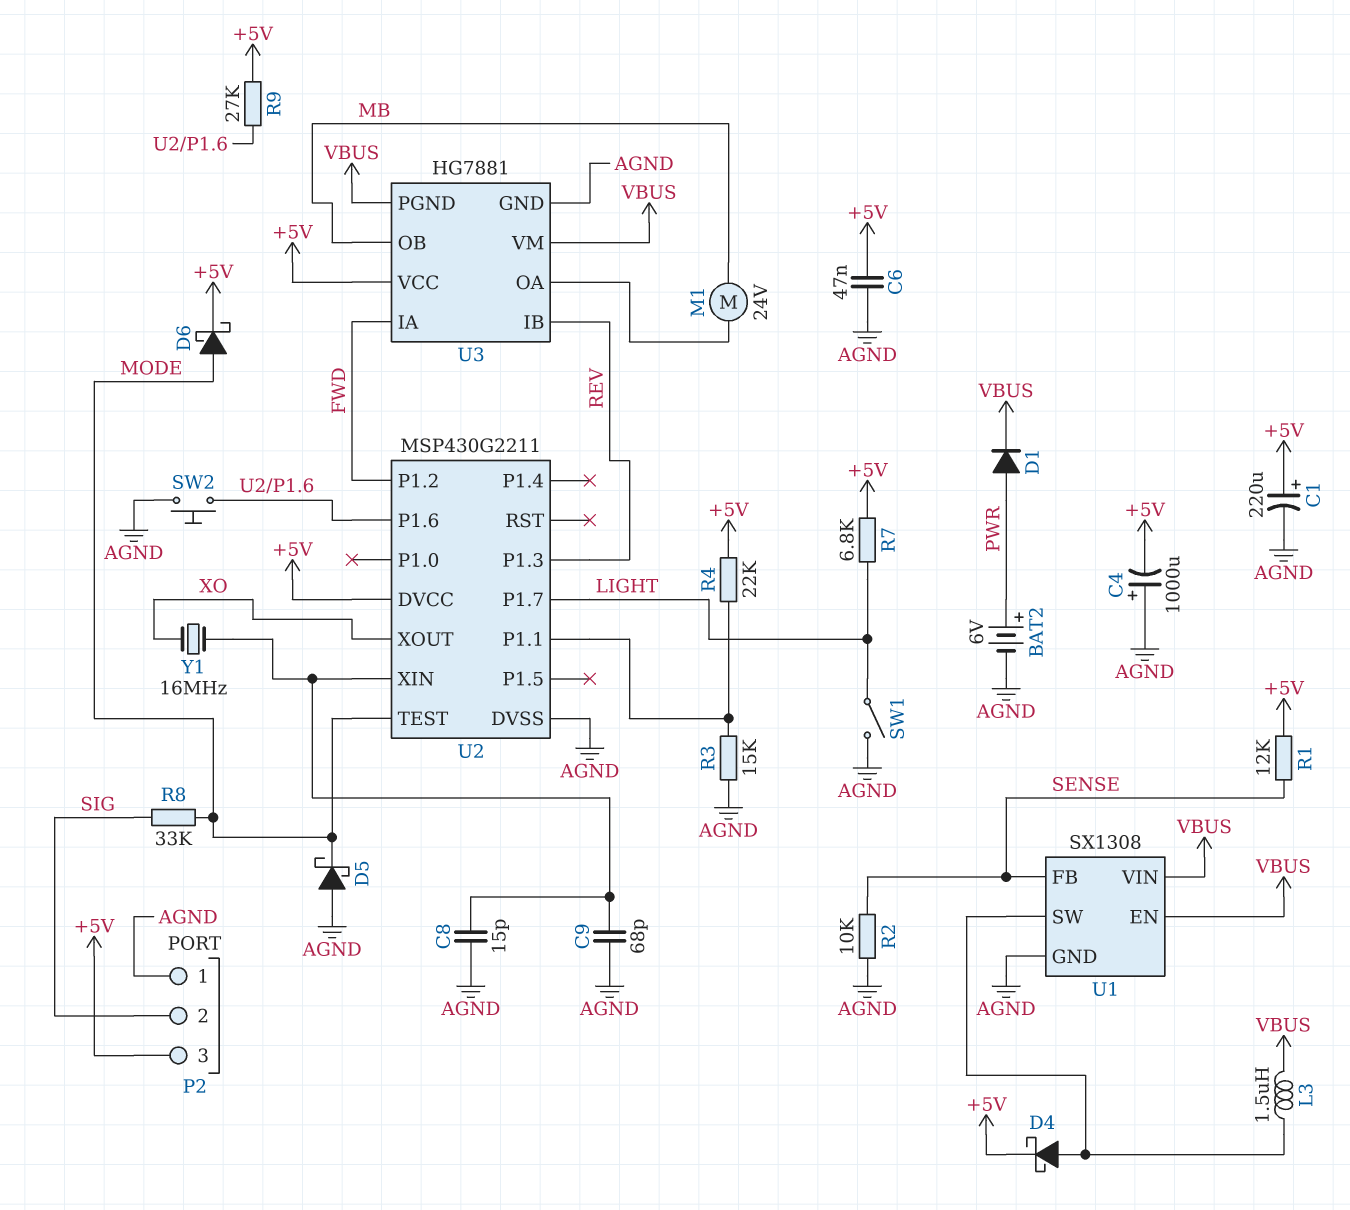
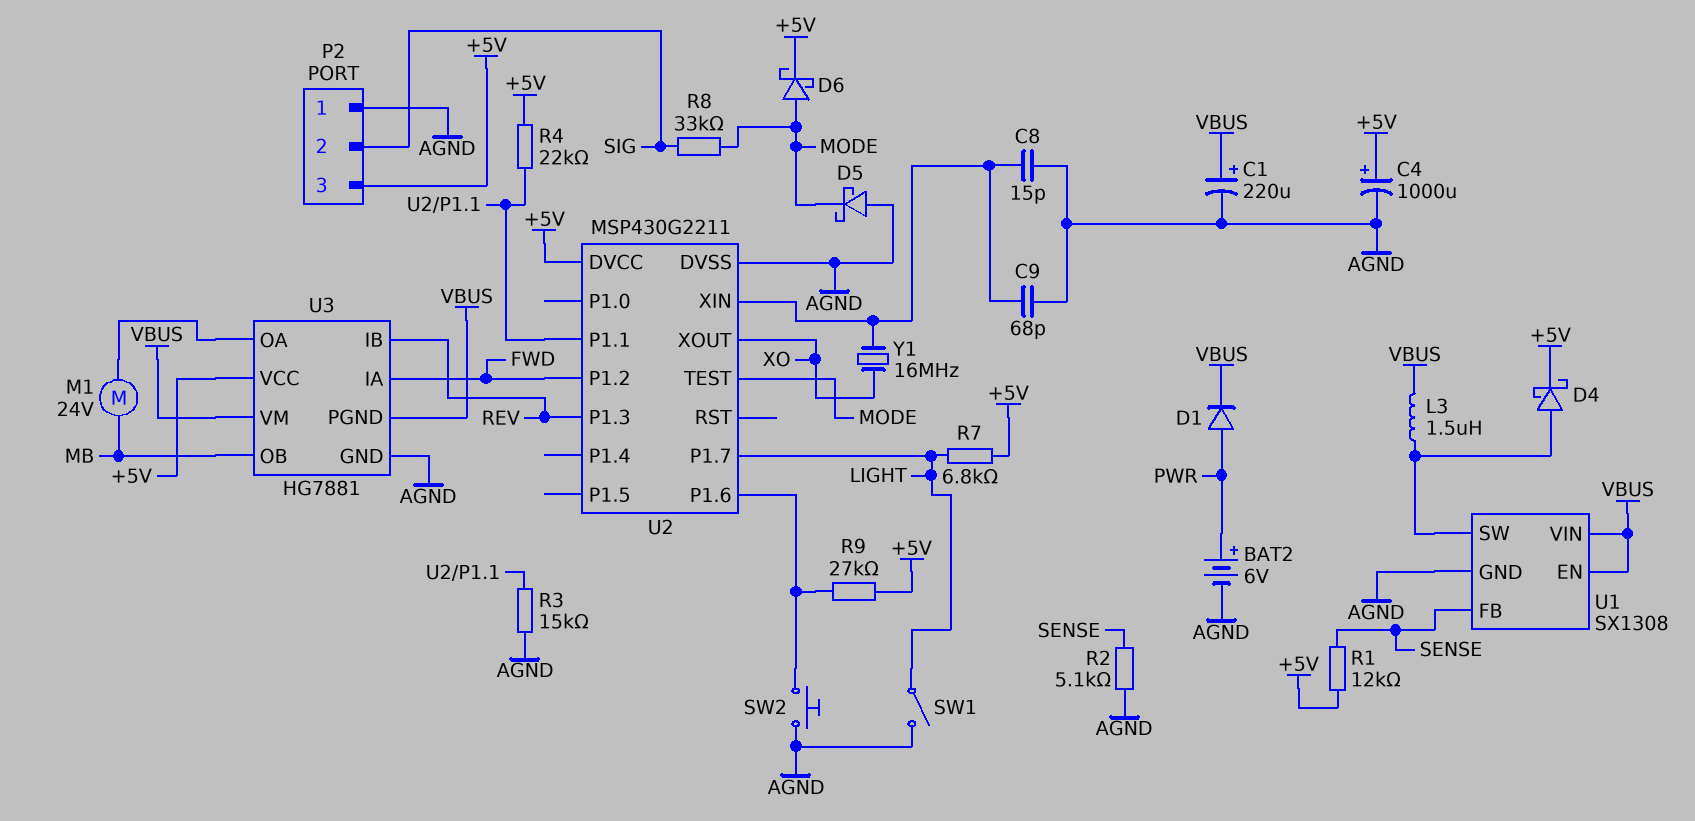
C1: 220uF (plus +5V, minus AGND) -> 220uF (plus VBUS, minus AGND)
C4: 1000uF (plus AGND, minus +5V) -> 1000uF (plus +5V, minus AGND)
C6: 47nF (+5V, AGND) -> none
R2: 10k (AGND, SENSE) -> 5.1k (AGND, SENSE)

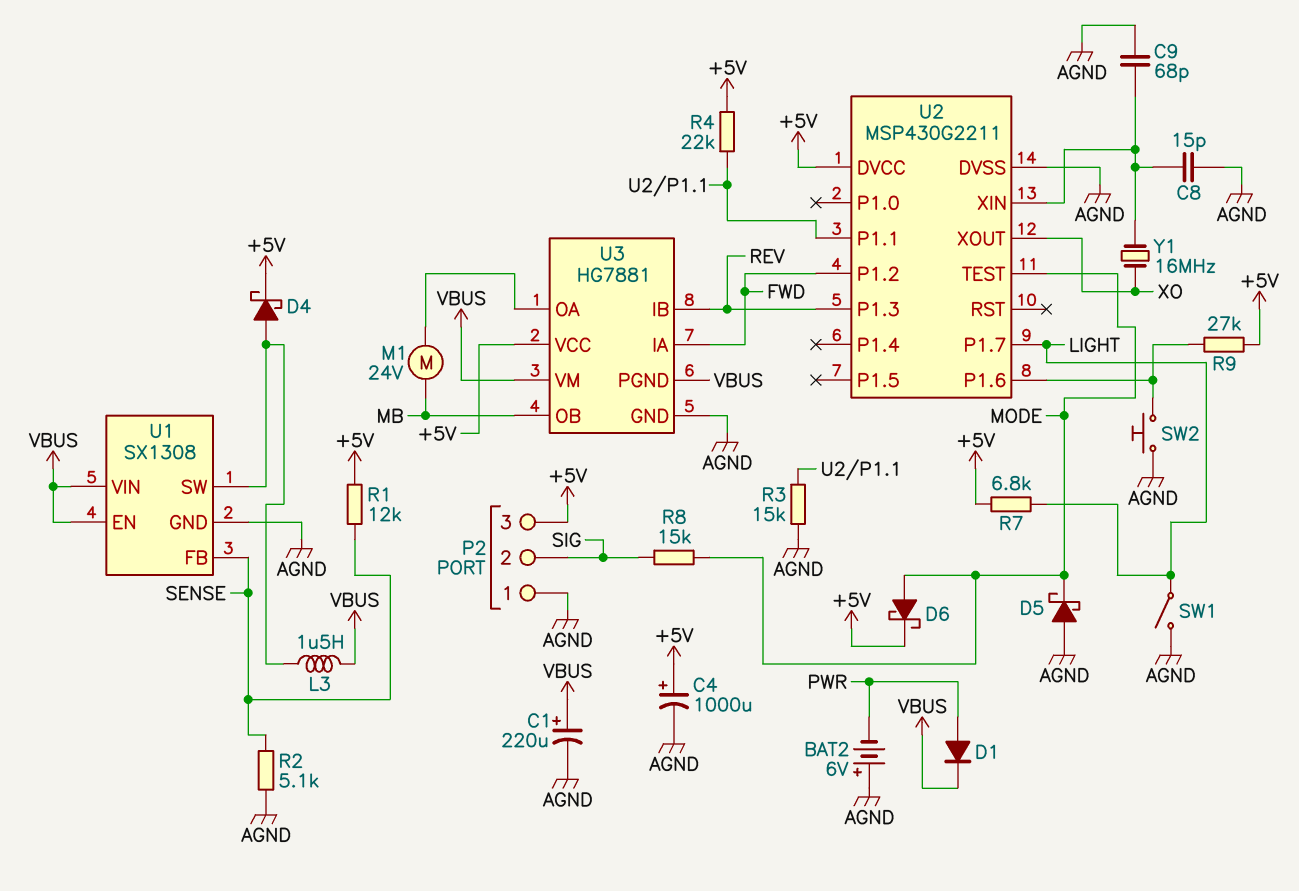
BAT2: 6V (plus PWR, minus AGND) -> 6V (plus AGND, minus PWR)
R8: 33k (MODE, SIG) -> 15k (MODE, SIG)

